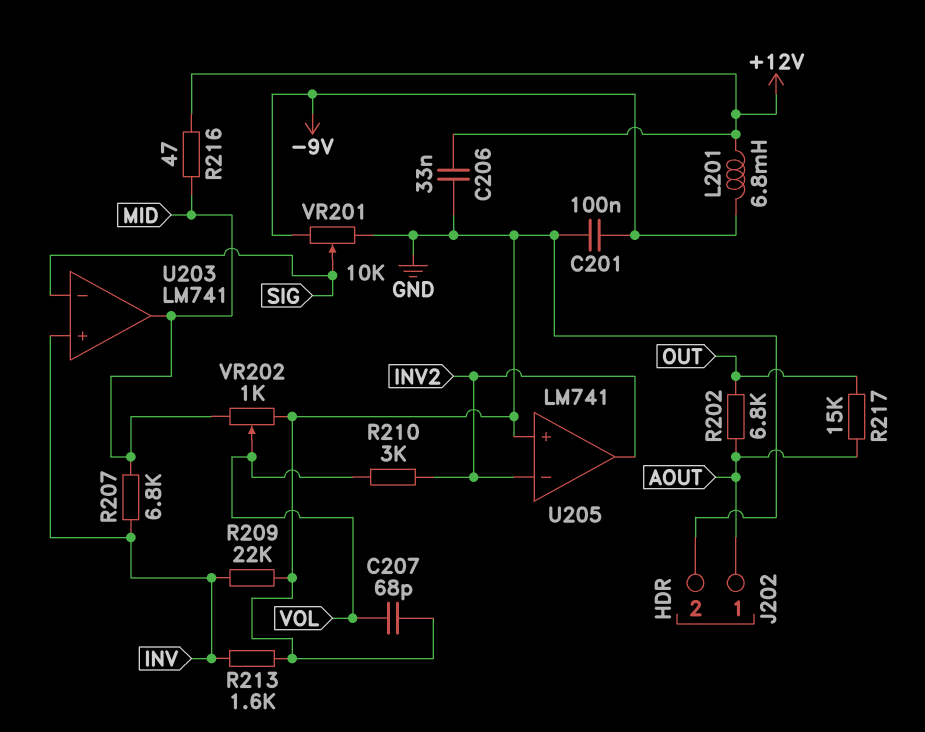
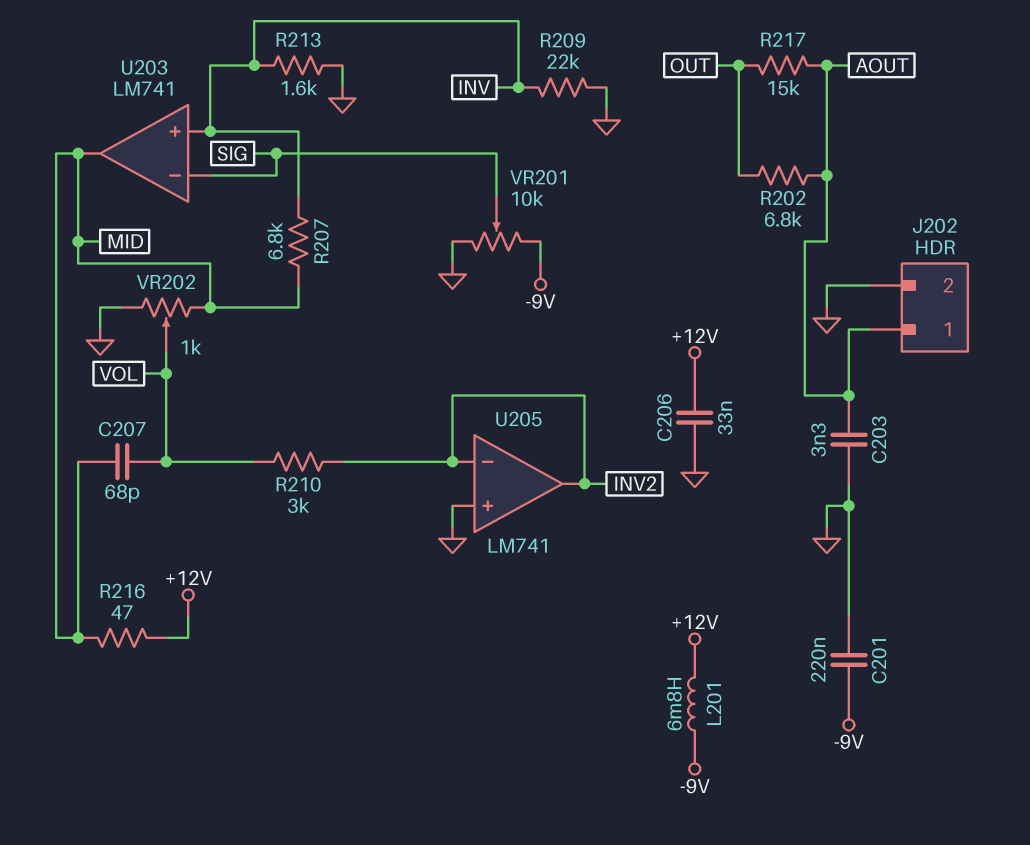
C201: 100nF (-9V, GND) -> 220nF (-9V, GND)
C203: none -> 3.3nF (AOUT, GND)
C207: 68pF (GND, VOL) -> 68pF (MID, VOL)

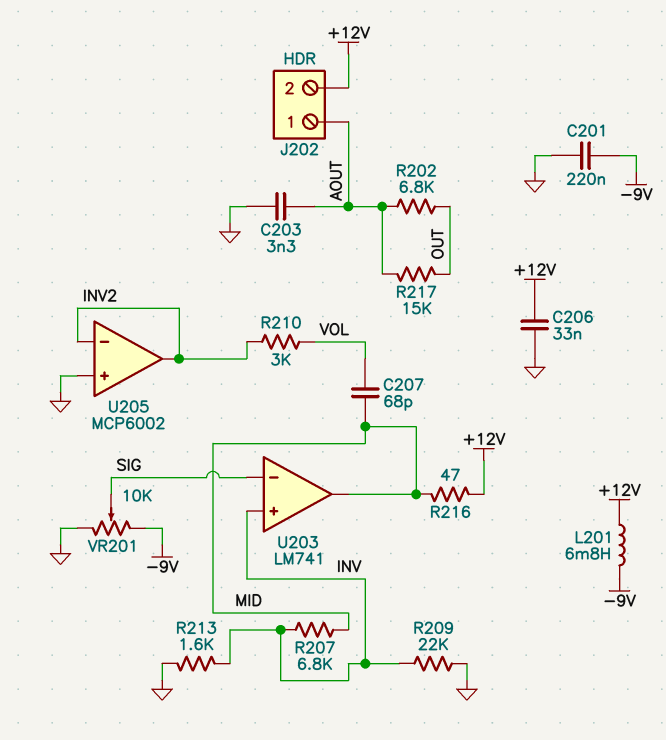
J202 pin 2: GND -> +12V
U205: LM741 -> MCP6002
VR202: 1k (GND, MID, wiper VOL) -> none

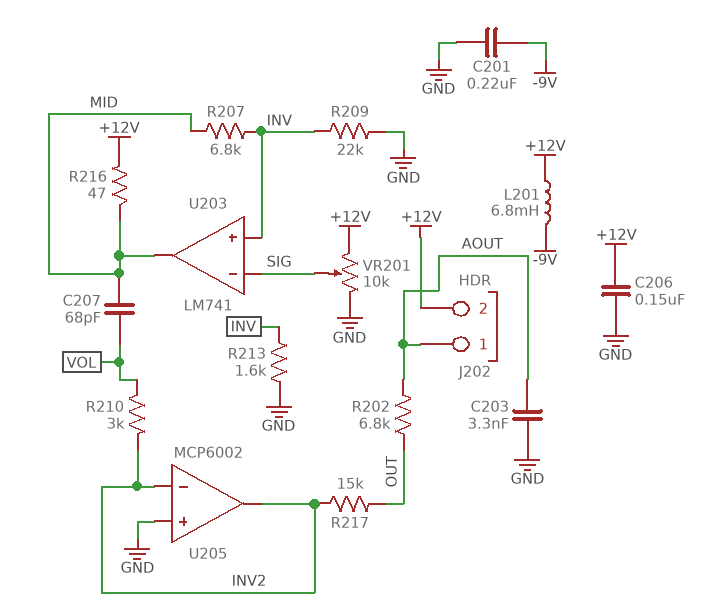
C206: 33nF (+12V, GND) -> 150nF (+12V, GND)
R217: 15k (AOUT, OUT) -> 15k (INV2, OUT)
VR201: 10k (-9V, GND, wiper SIG) -> 10k (+12V, GND, wiper SIG)

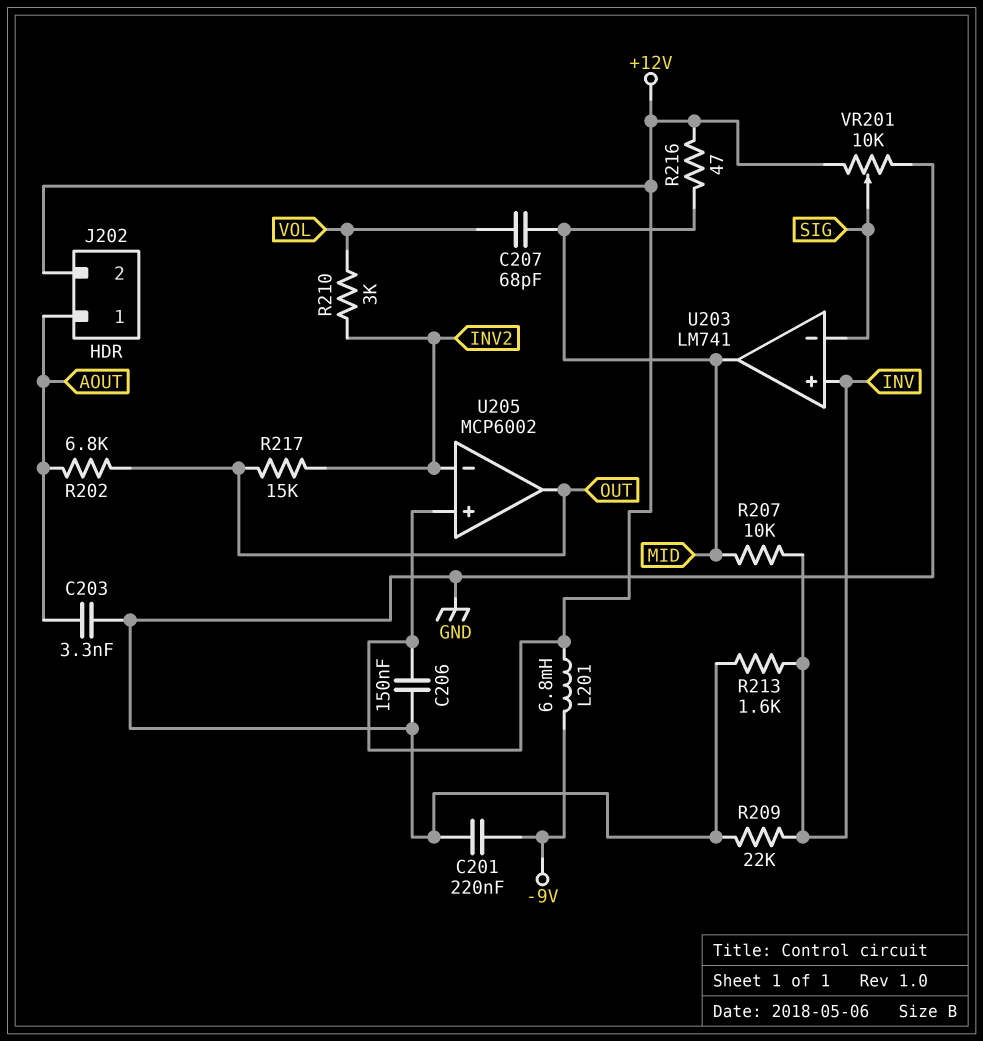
R207: 6.8k (INV, MID) -> 10k (INV, MID)
U205 pin in+: GND -> +12V
U205 pin out: INV2 -> OUT

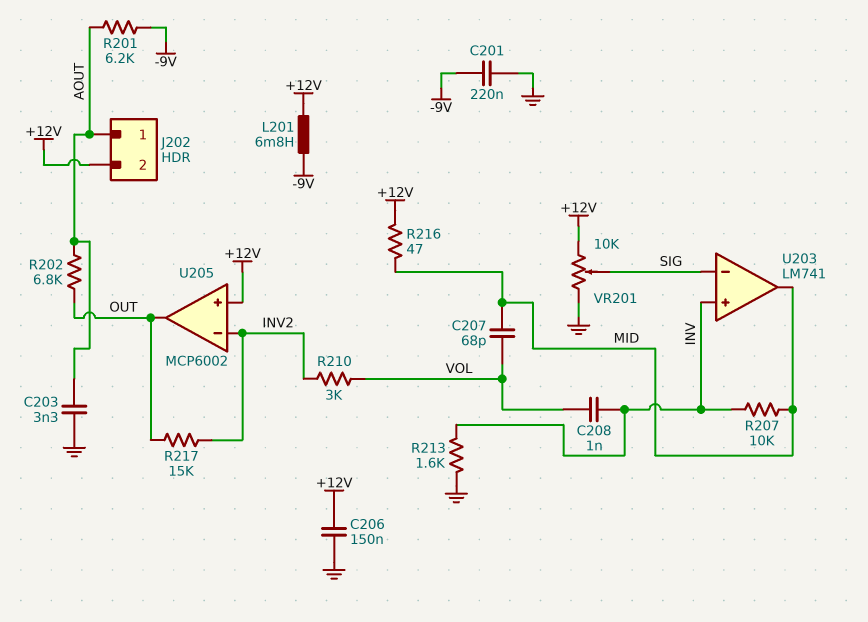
C208: none -> 1nF (INV, VOL)
R201: none -> 6.2k (-9V, AOUT)
R209: 22k (GND, INV) -> none

